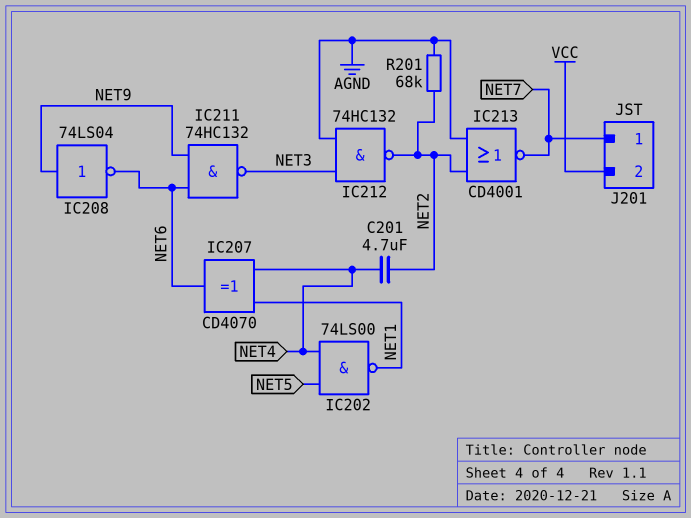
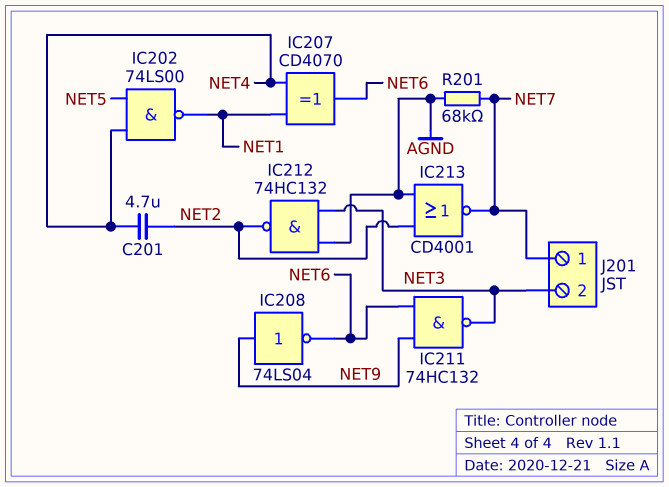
J201 pin 2: VCC -> NET3
R201: 68k (AGND, NET2) -> 68k (AGND, NET7)

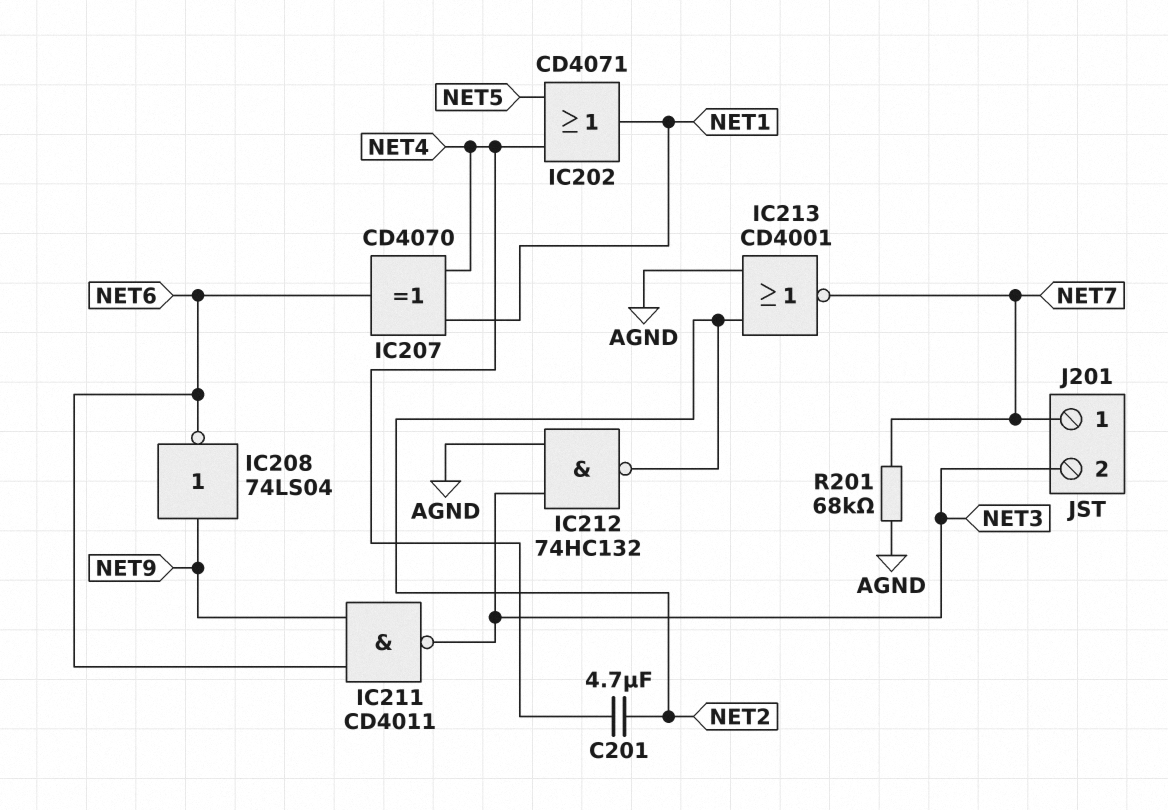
IC202: NAND 74LS00 (in NET4, in NET5, out NET1) -> OR CD4071 (in NET4, in NET5, out NET1)
IC211: NAND 74HC132 (in NET6, in NET9, out NET3) -> NAND CD4011 (in NET6, in NET9, out NET3)

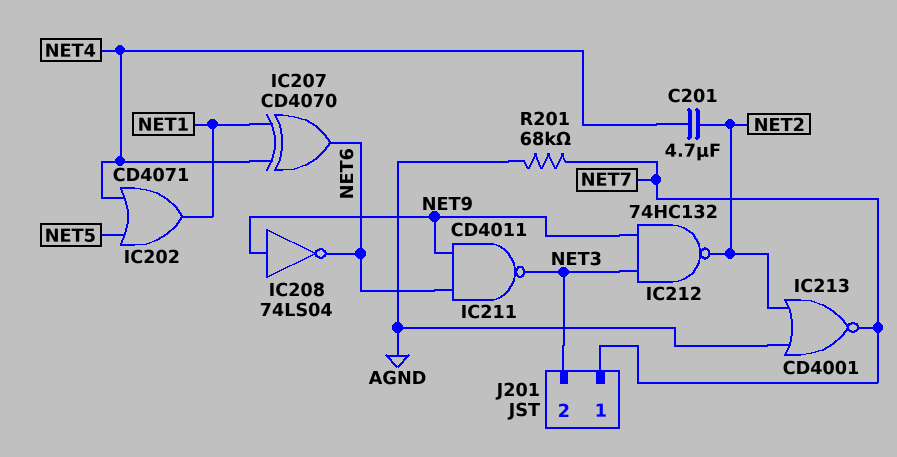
IC212: NAND 74HC132 (in AGND, in NET3, out NET2) -> NAND 74HC132 (in NET3, in NET9, out NET2)

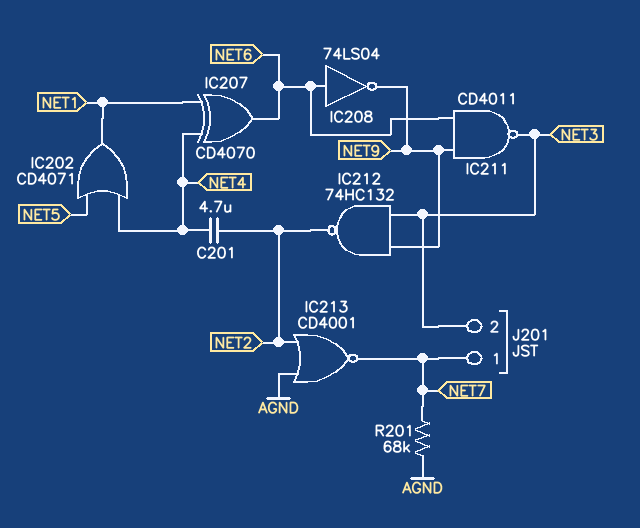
IC208: NOT 74LS04 (in NET9, out NET6) -> NOT 74LS04 (in NET6, out NET9)

